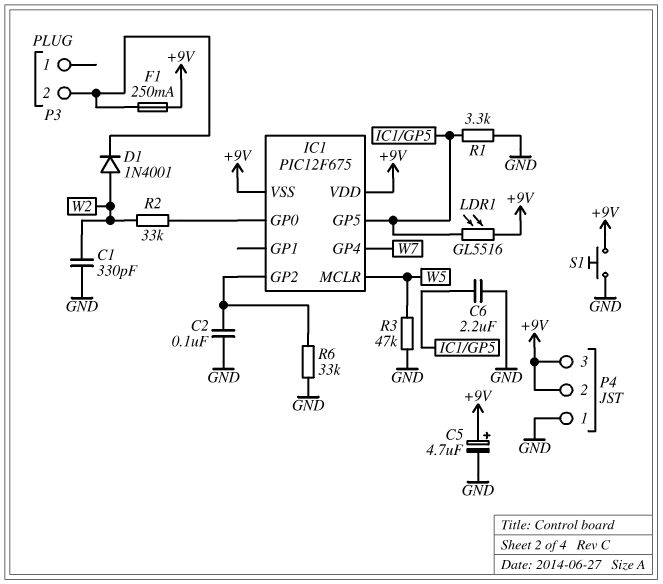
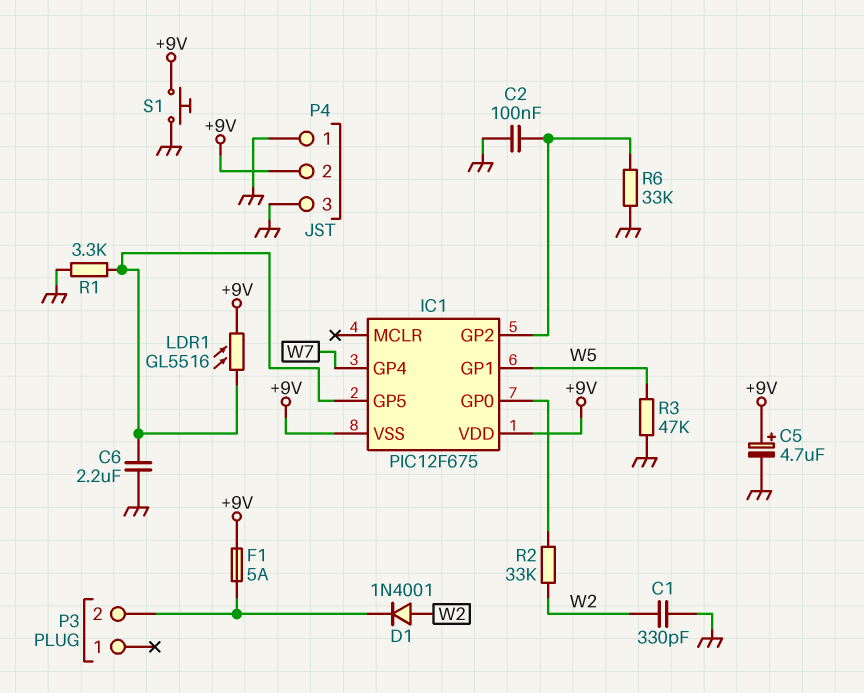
F1: 250mA (+9V, P3/2) -> 5A (+9V, P3/2)
IC1 pin GP1: none -> W5
IC1 pin MCLR: W5 -> none
P4 pin 3: +9V -> GND

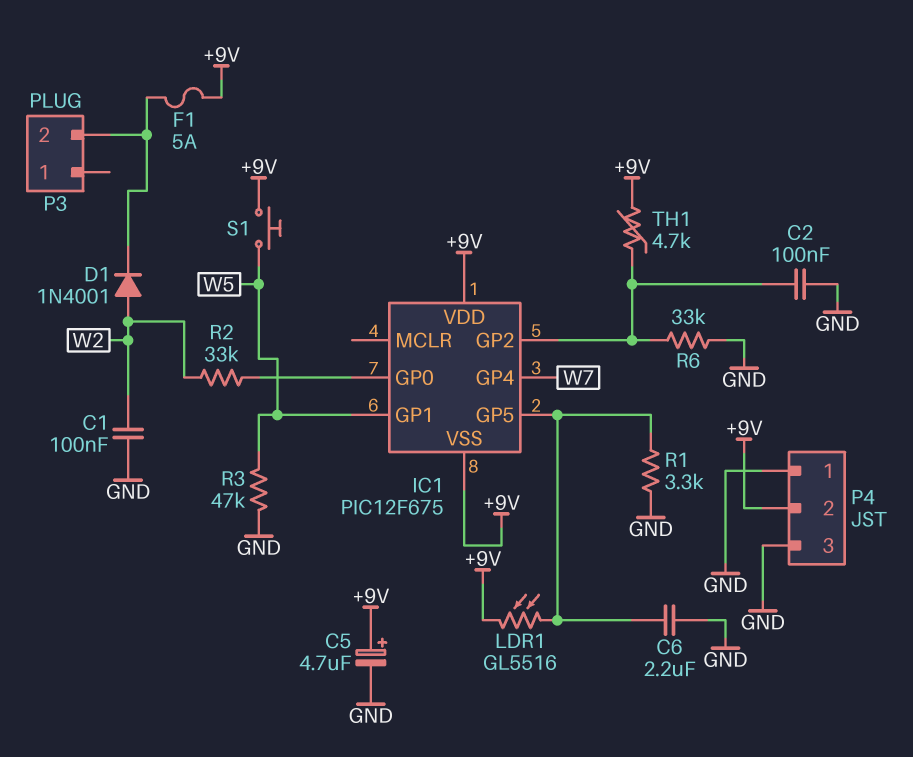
C1: 330pF (GND, W2) -> 100nF (GND, W2)
S1: button (+9V, GND) -> button (+9V, W5)
TH1: none -> 4.7k (+9V, IC1/GP2)

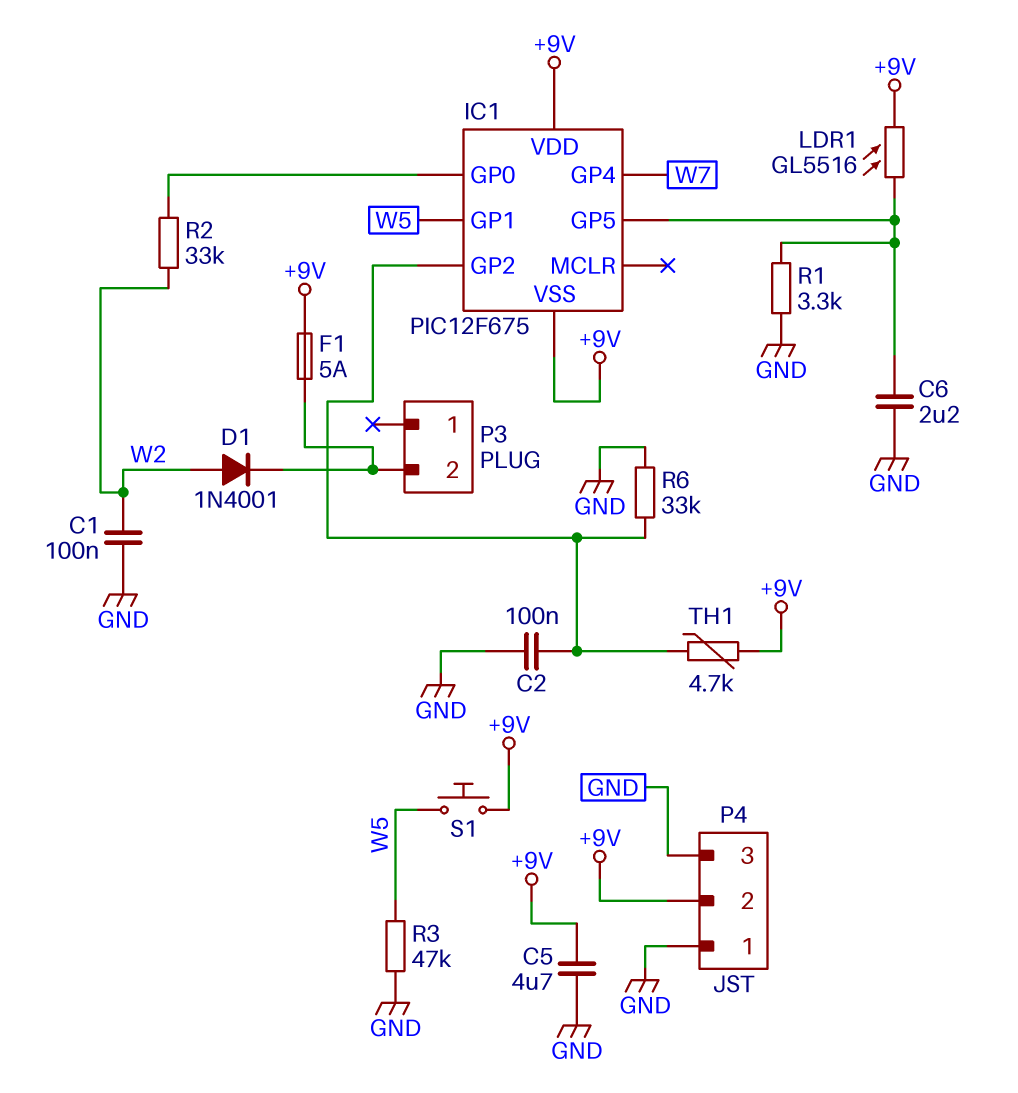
C5: 4.7uF (plus +9V, minus GND) -> 4.7uF (+9V, GND)

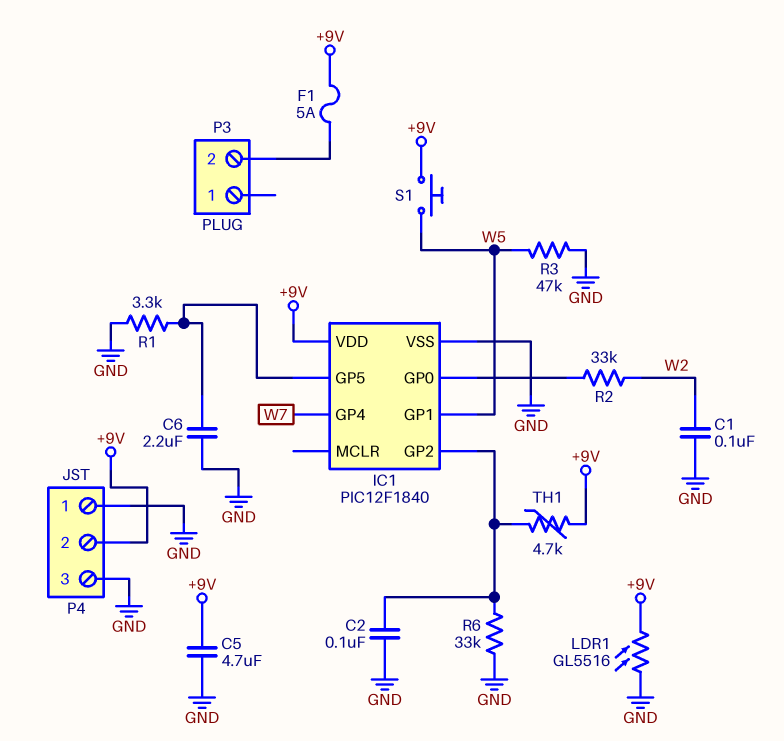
D1: diode 1N4001 (A W2, K P3/2) -> none
IC1: PIC12F675 -> PIC12F1840
IC1 pin VSS: +9V -> GND
LDR1: GL5516 (+9V, IC1/GP5) -> GL5516 (+9V, GND)

